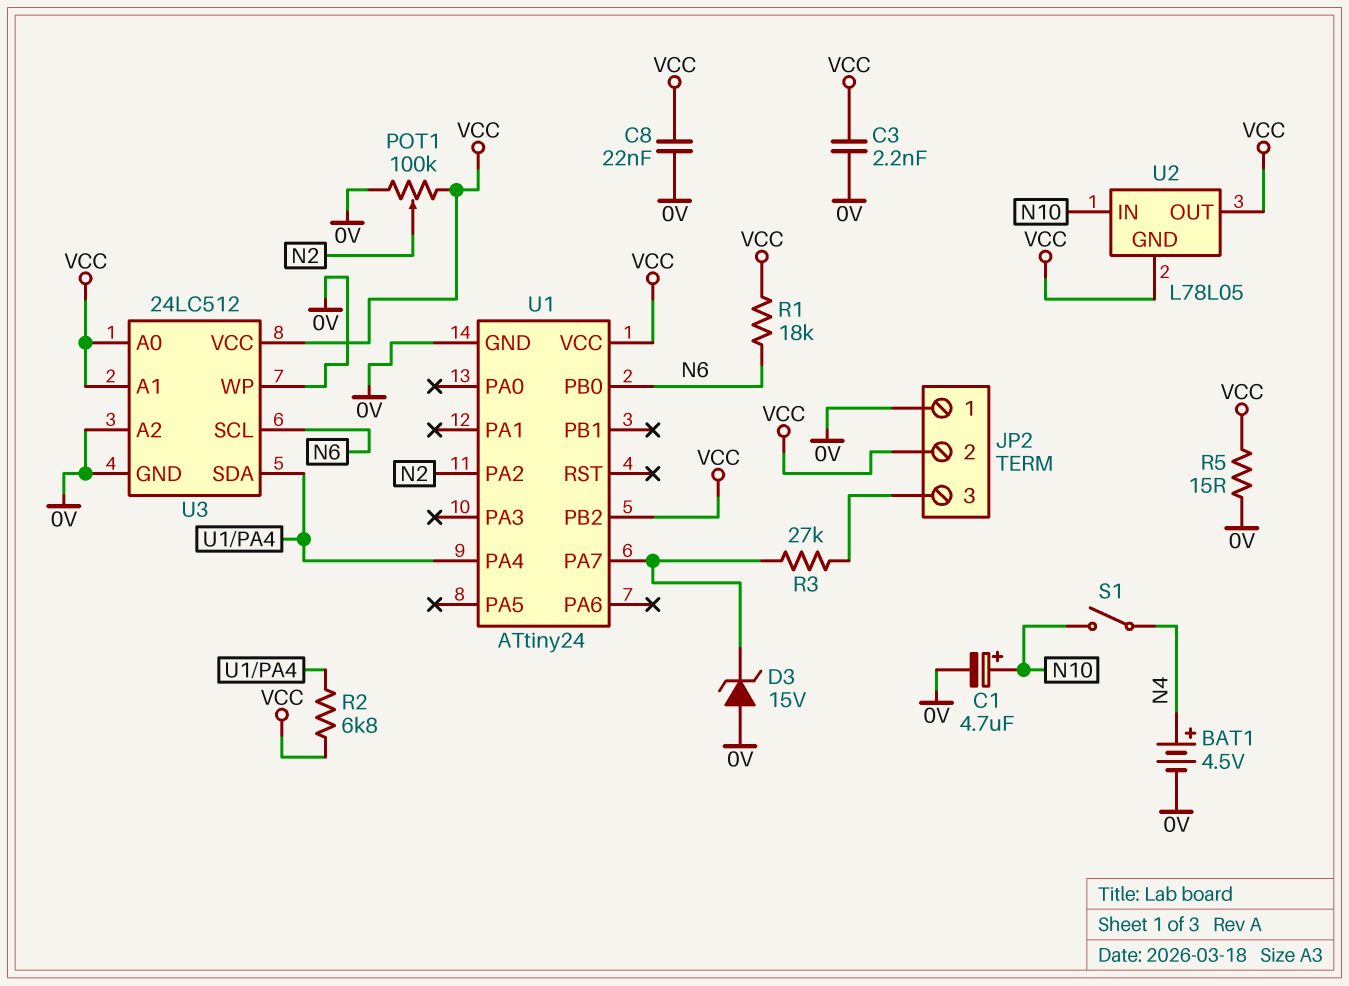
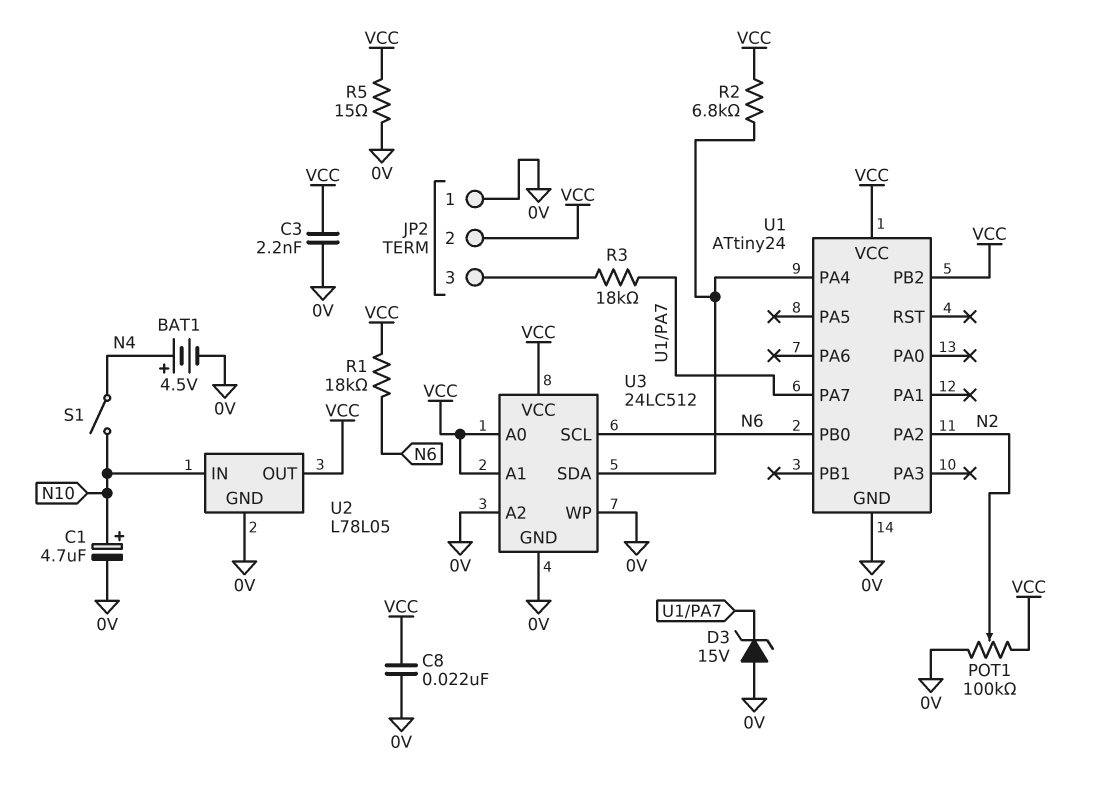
R3: 27k (JP2/3, U1/PA7) -> 18k (JP2/3, U1/PA7)
U2 pin GND: VCC -> 0V

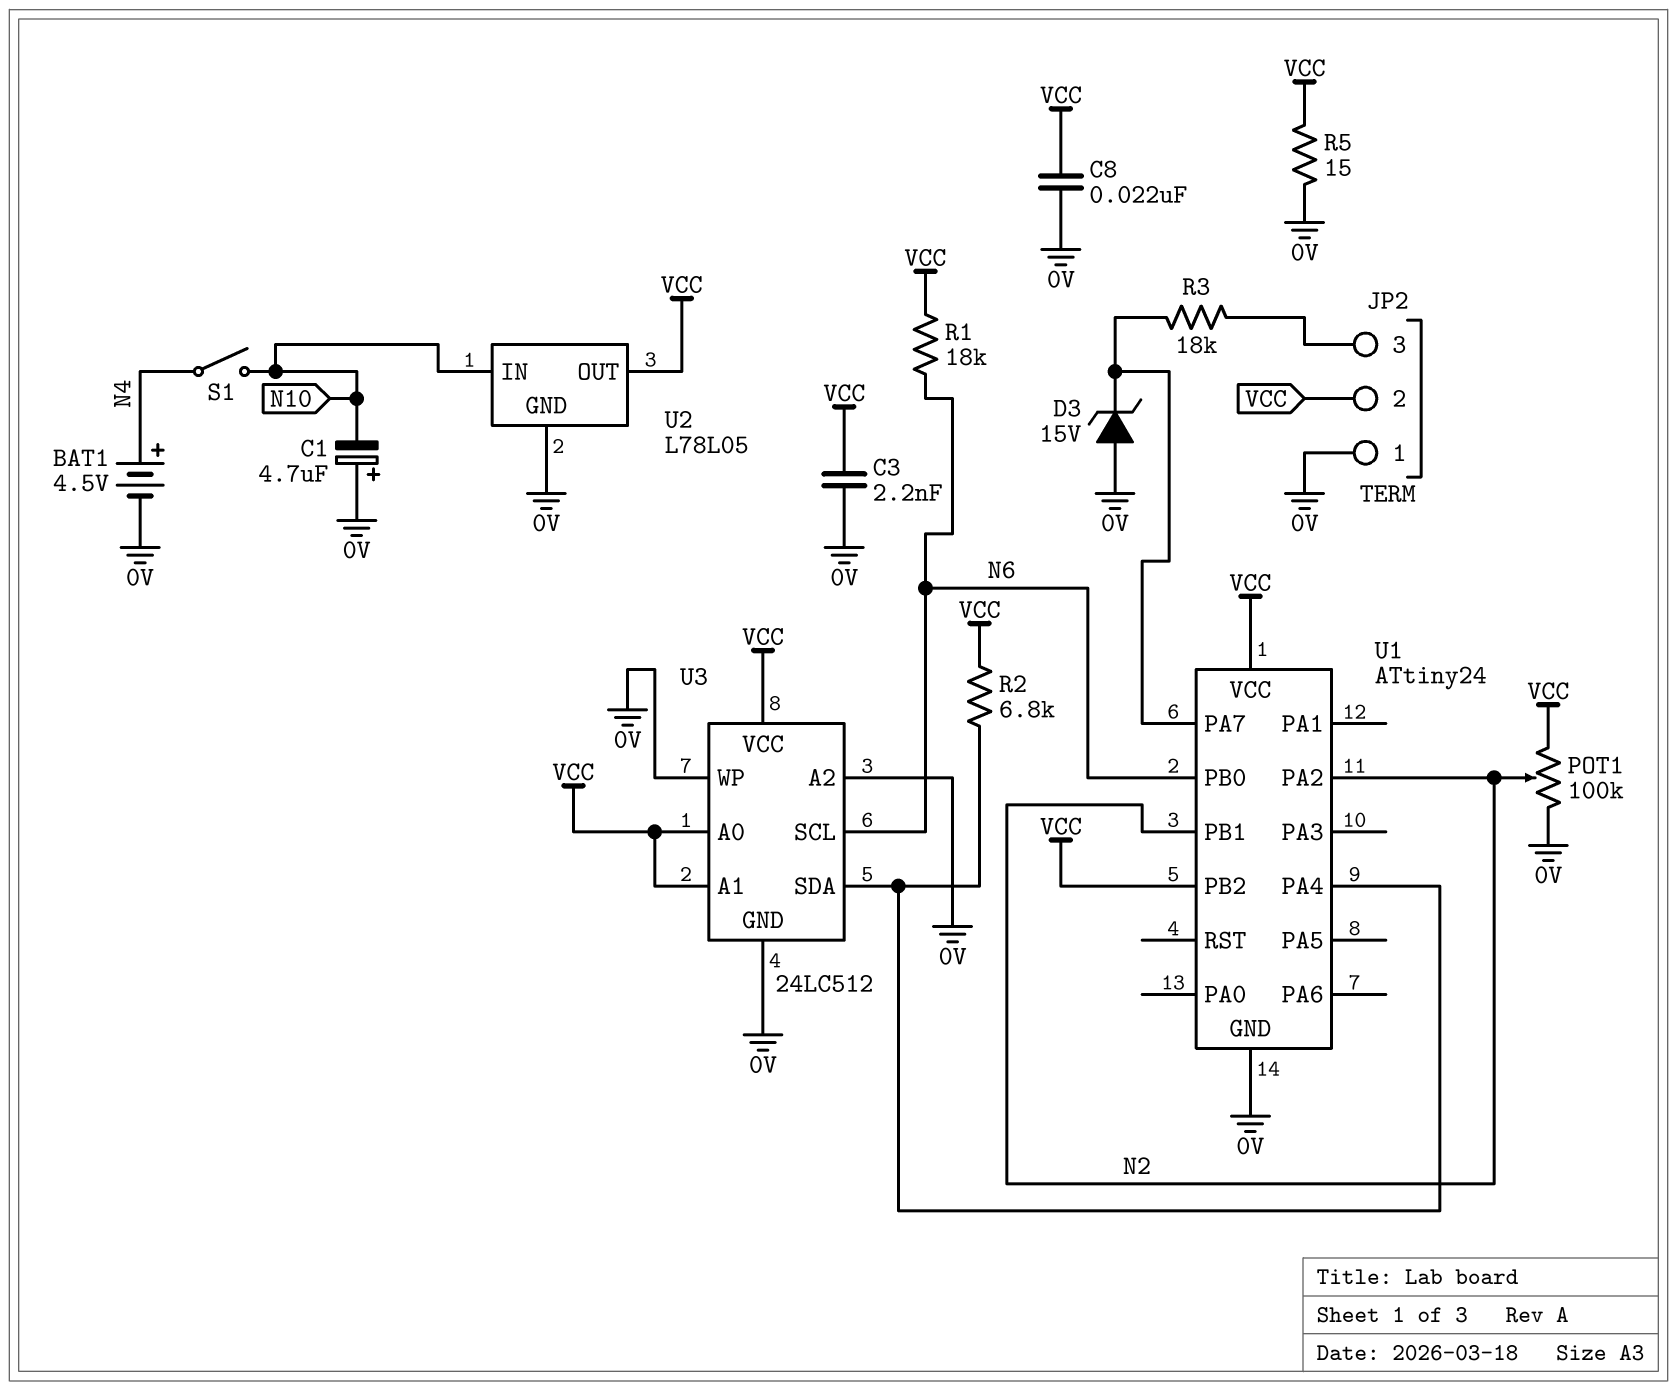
C1: 4.7uF (plus N10, minus 0V) -> 4.7uF (plus 0V, minus N10)
U1 pin PB1: none -> N2

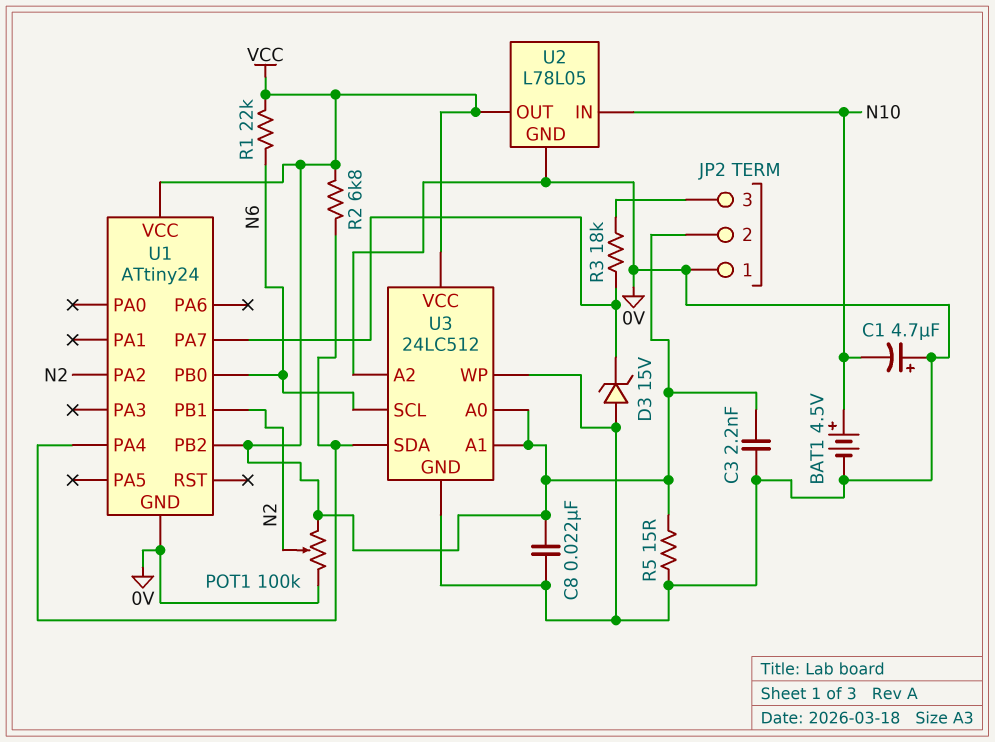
BAT1: 4.5V (plus N4, minus 0V) -> 4.5V (plus N10, minus 0V)
R1: 18k (N6, VCC) -> 22k (N6, VCC)
S1: switch (N4, N10) -> none

